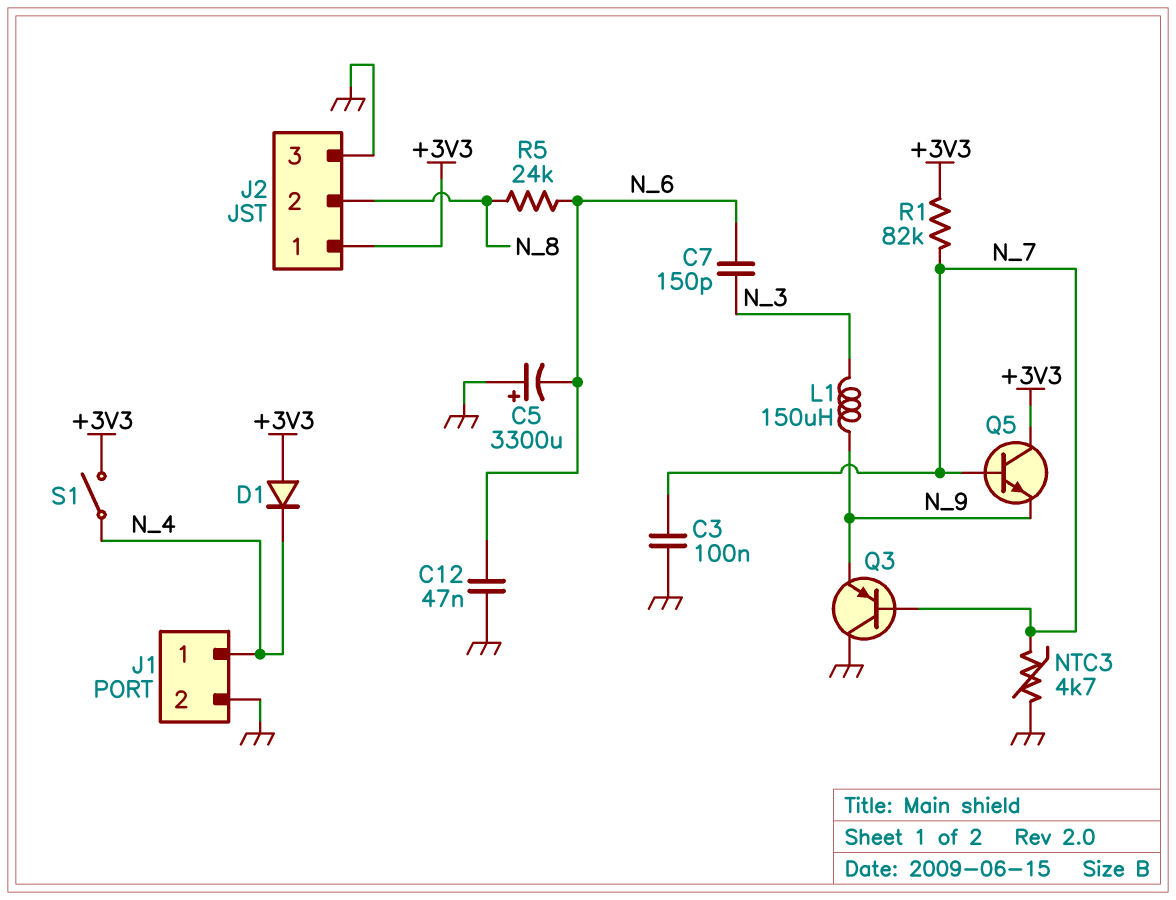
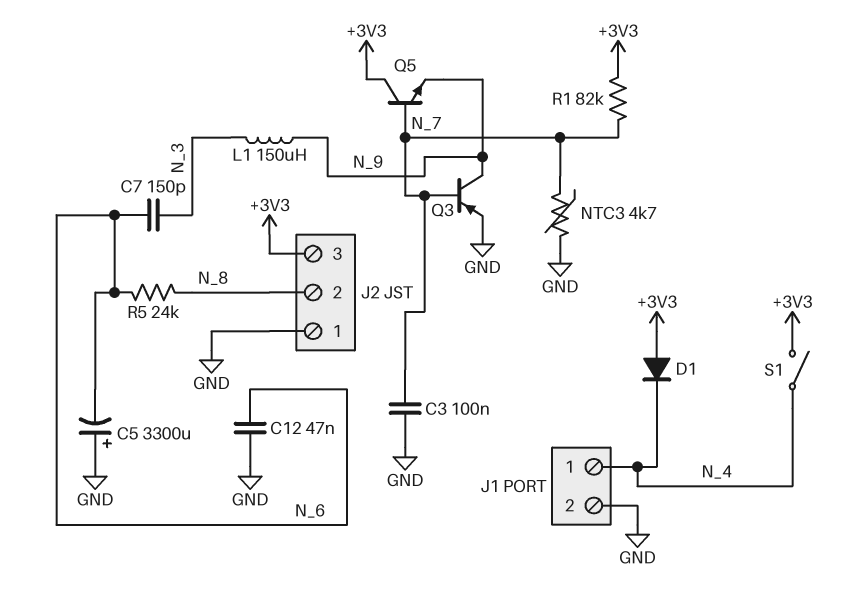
J2 pin 1: +3V3 -> GND
J2 pin 3: GND -> +3V3
Q3: PNP (B N_7, C GND, E N_9) -> PNP (B N_7, C N_9, E GND)

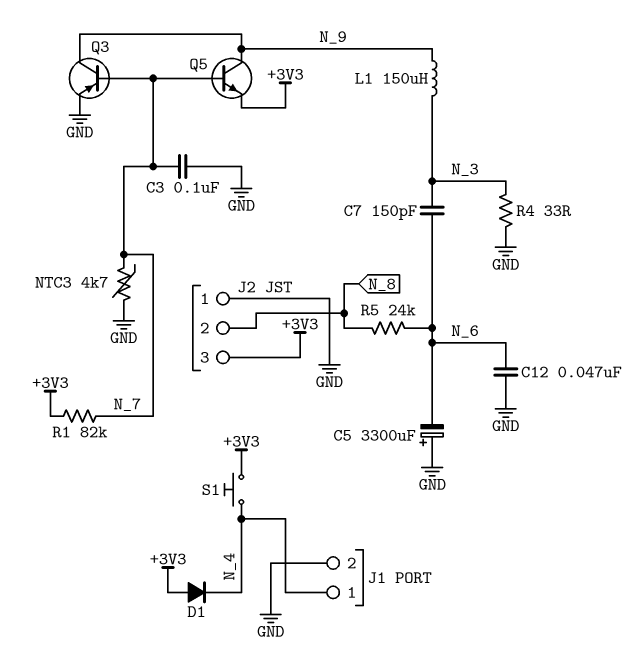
Q5: NPN (B N_7, C +3V3, E N_9) -> NPN (B N_7, C N_9, E +3V3)
R4: none -> 33 (GND, N_3)
S1: switch (+3V3, N_4) -> button (+3V3, N_4)

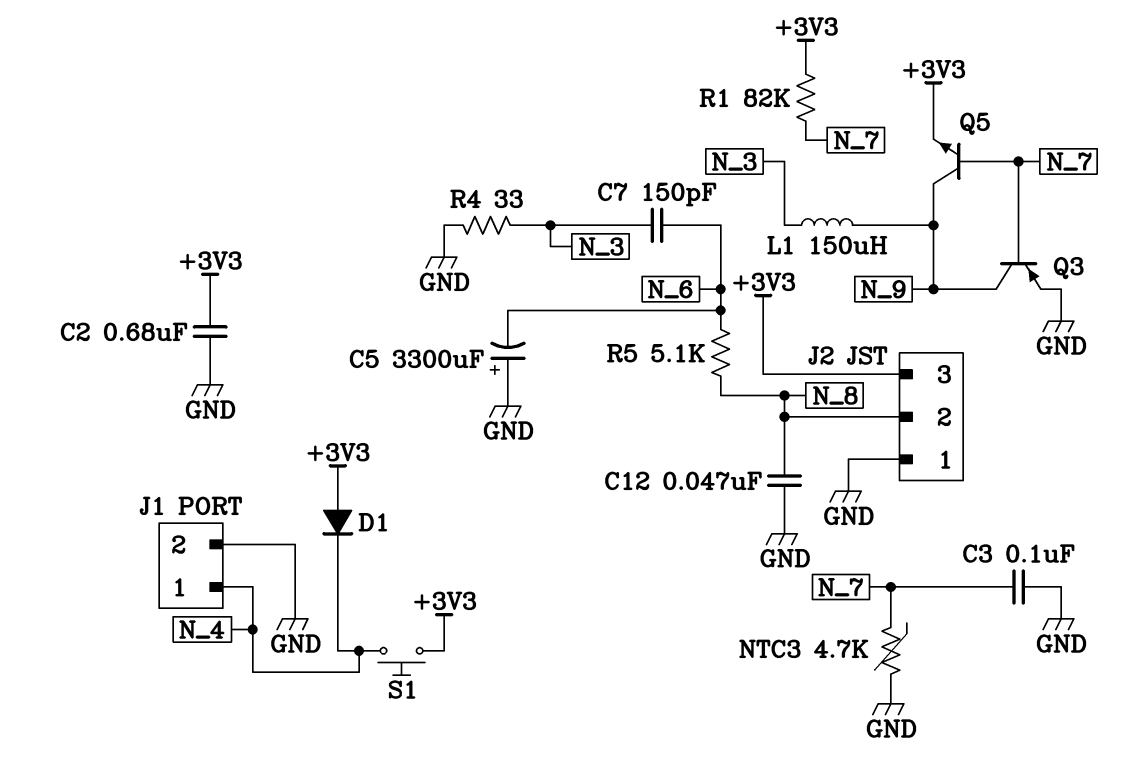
C2: none -> 680nF (+3V3, GND)
C12: 47nF (GND, N_6) -> 47nF (GND, N_8)
R5: 24k (N_6, N_8) -> 5.1k (N_6, N_8)

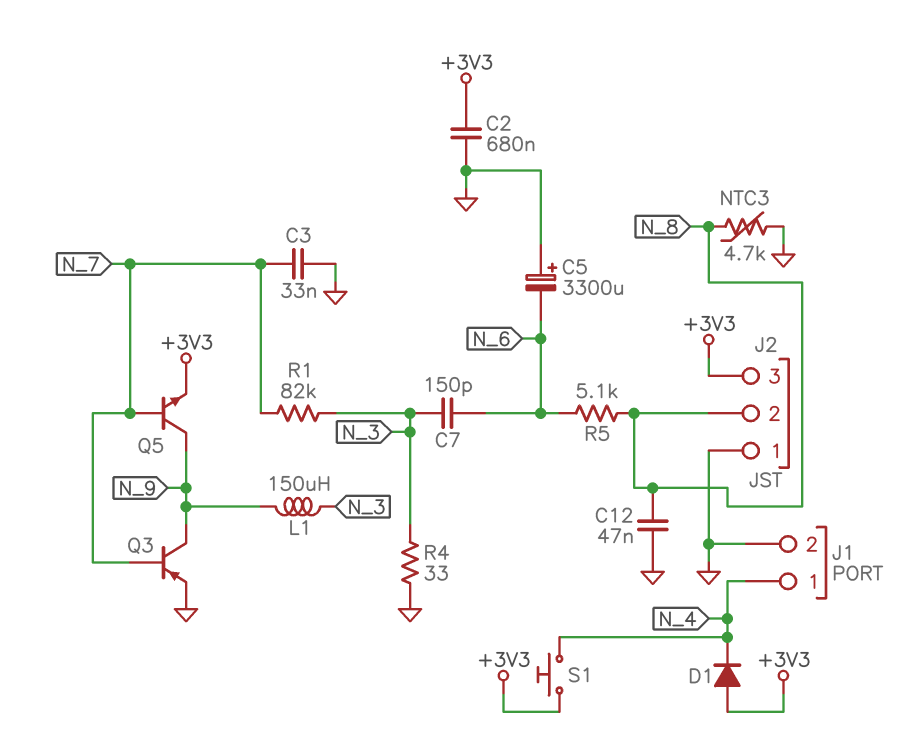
C3: 100nF (GND, N_7) -> 33nF (GND, N_7)
NTC3: 4.7k (GND, N_7) -> 4.7k (GND, N_8)
R1: 82k (+3V3, N_7) -> 82k (N_3, N_7)

